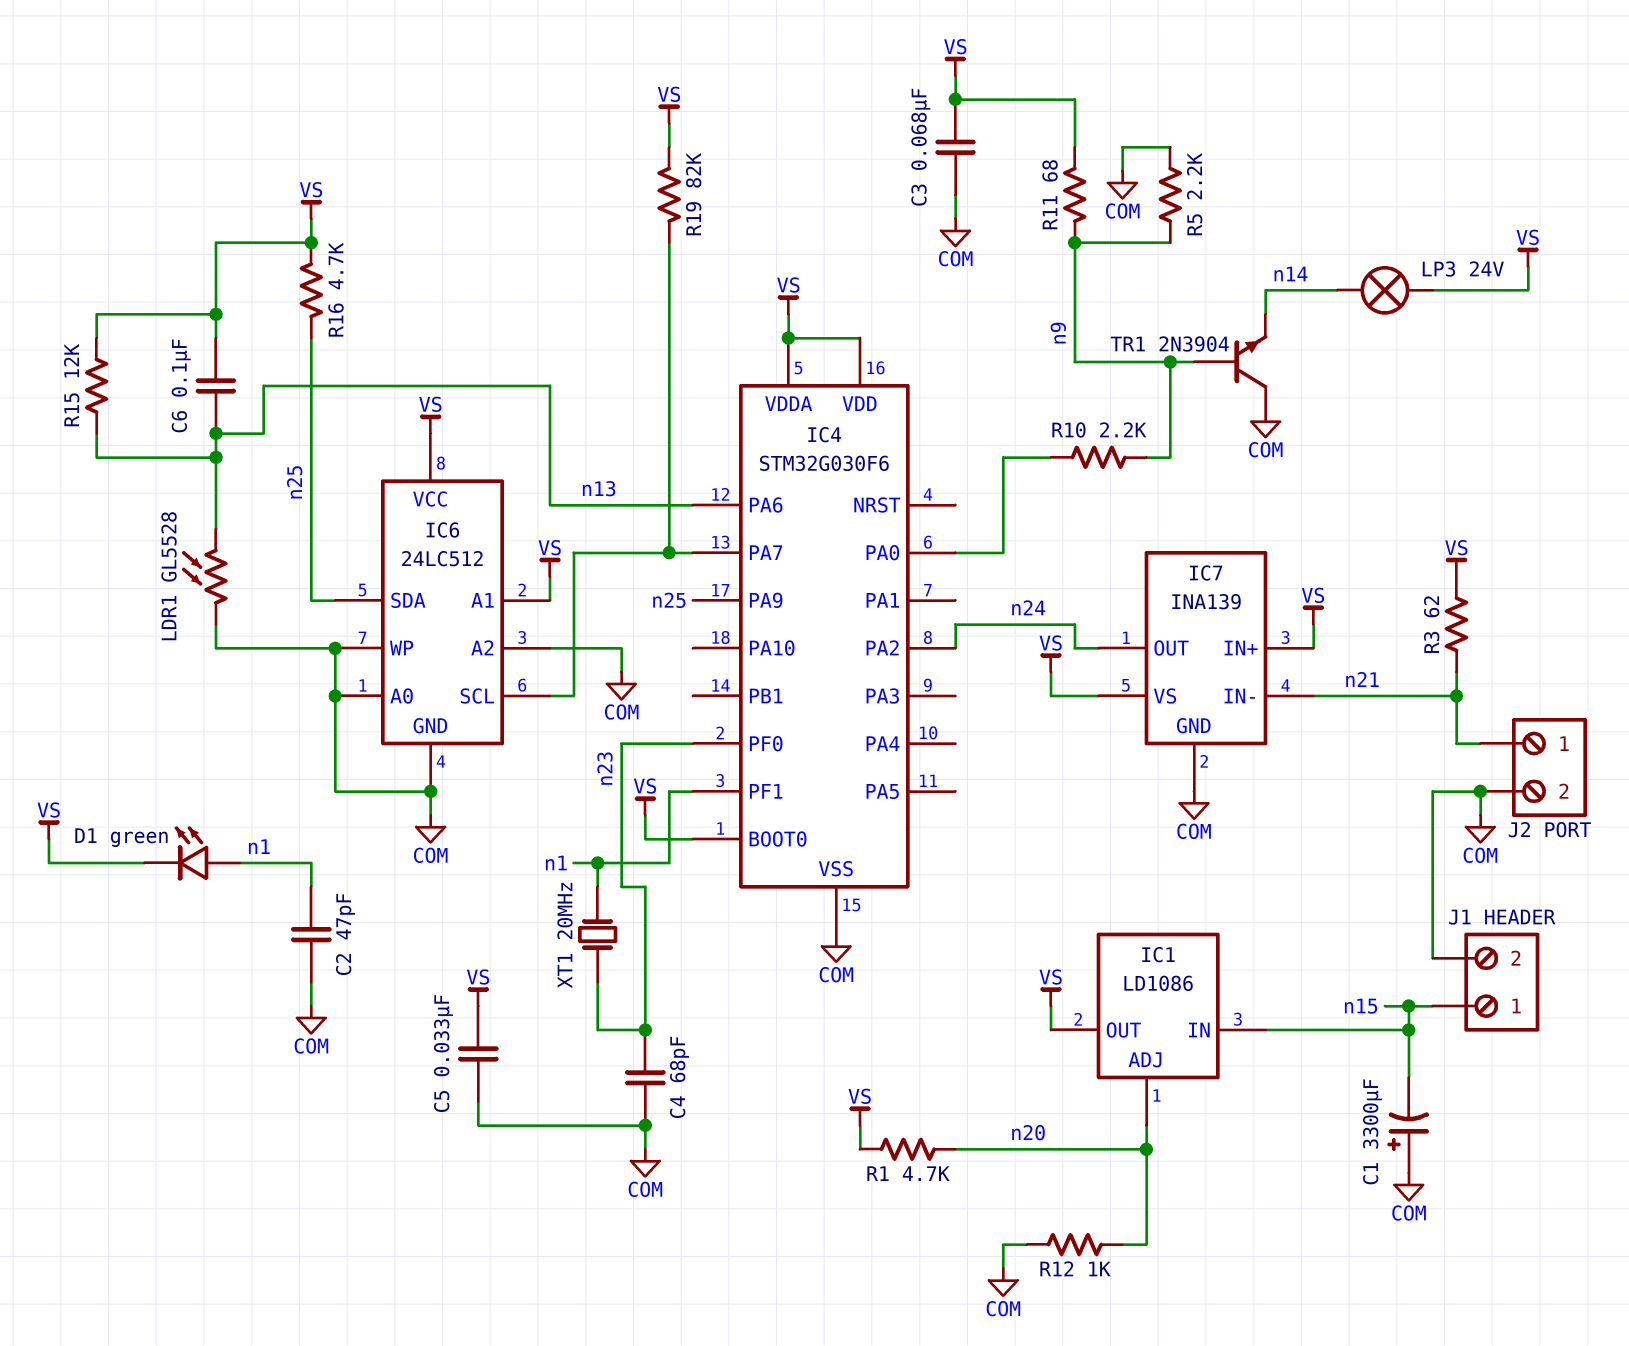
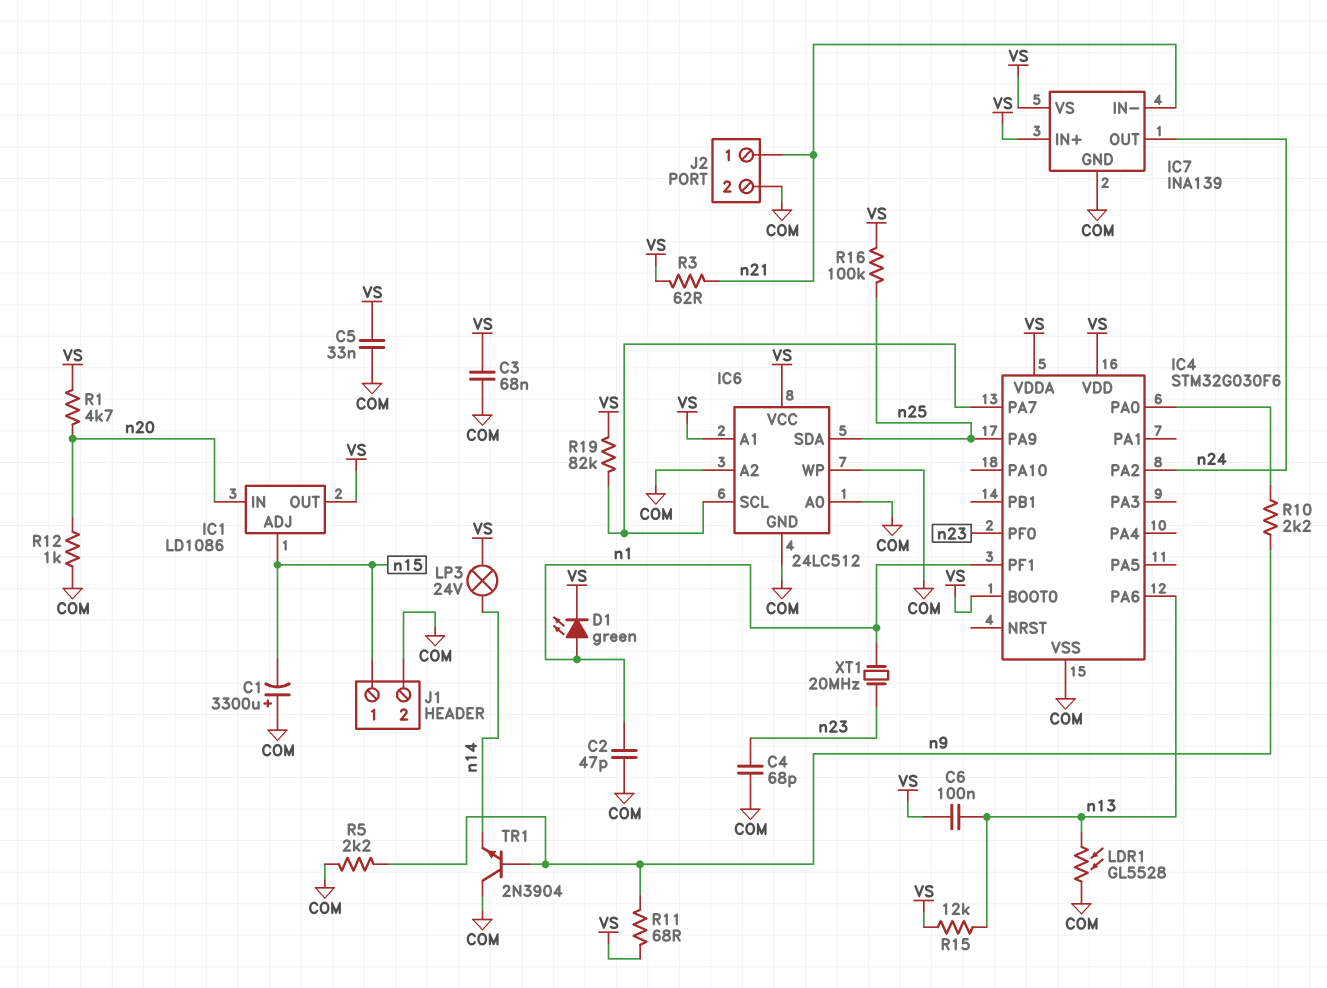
IC1 pin ADJ: n20 -> n15
IC1 pin IN: n15 -> n20
R16: 4.7k (VS, n25) -> 100k (VS, n25)

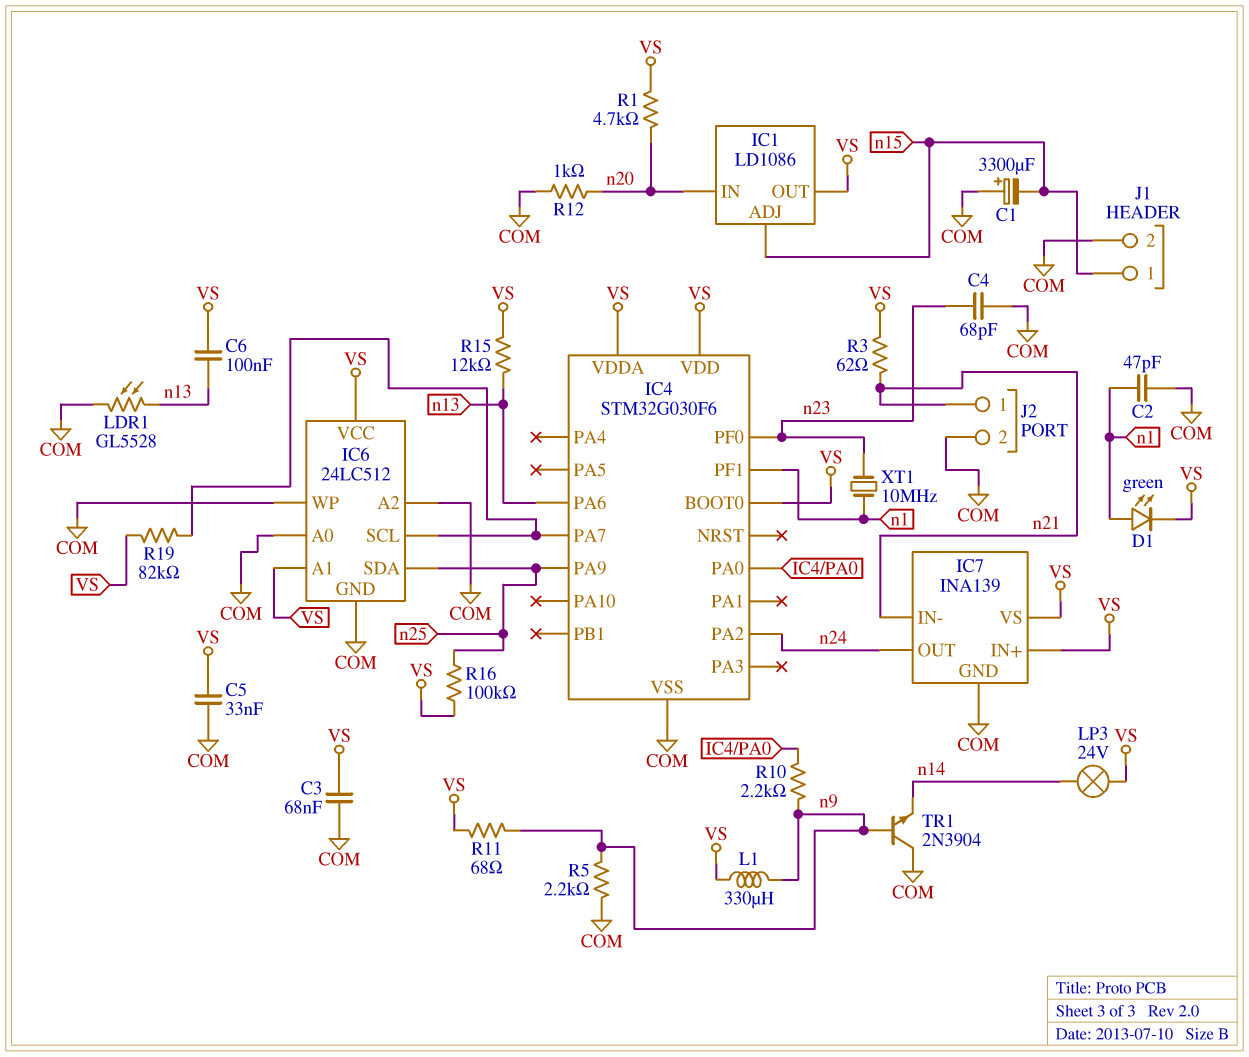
L1: none -> 330uH (VS, n9)
XT1: 20MHz (n1, n23) -> 10MHz (n1, n23)

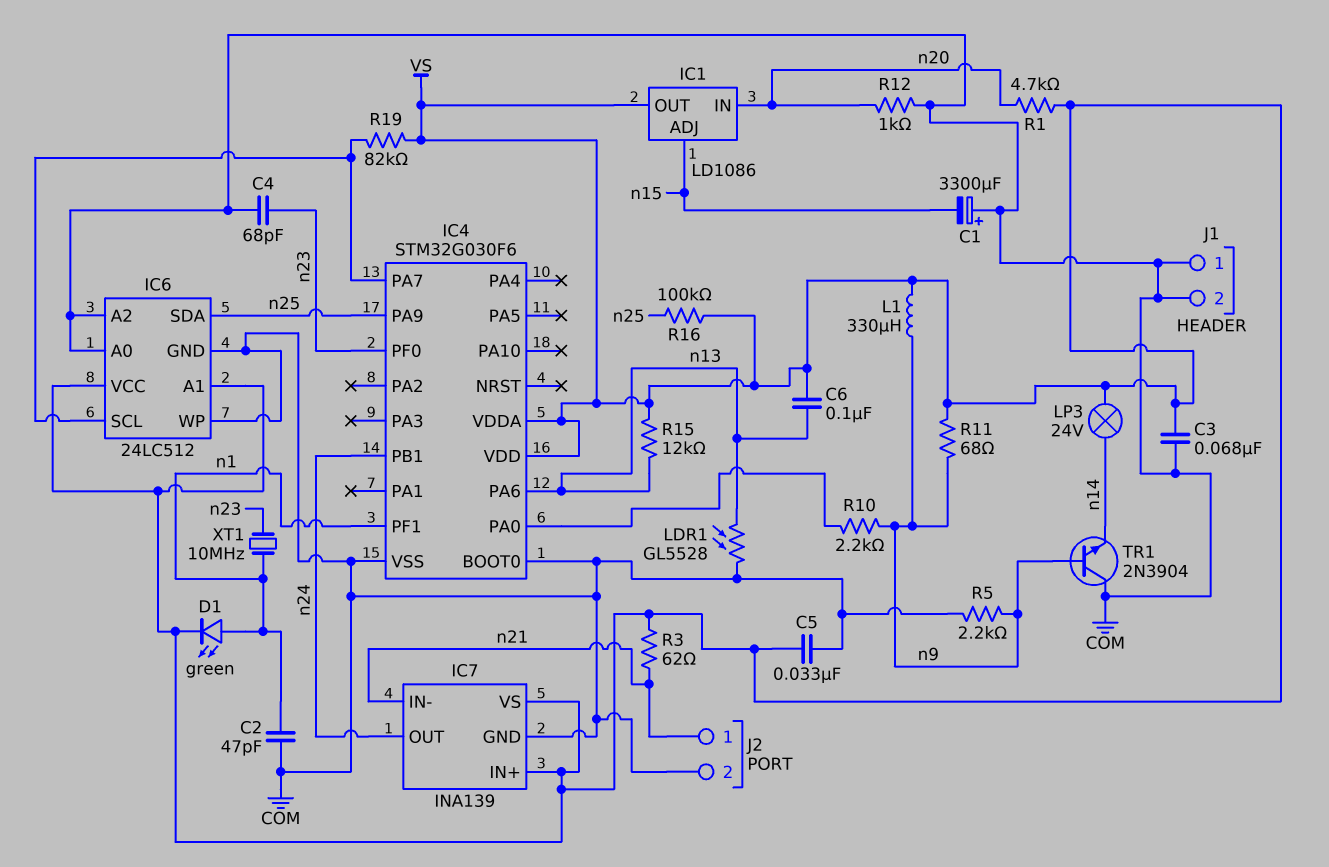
IC4 pin BOOT0: VS -> COM
IC4 pin PA2: n24 -> none
IC4 pin PB1: none -> n24
J1 pin 1: n15 -> COM

